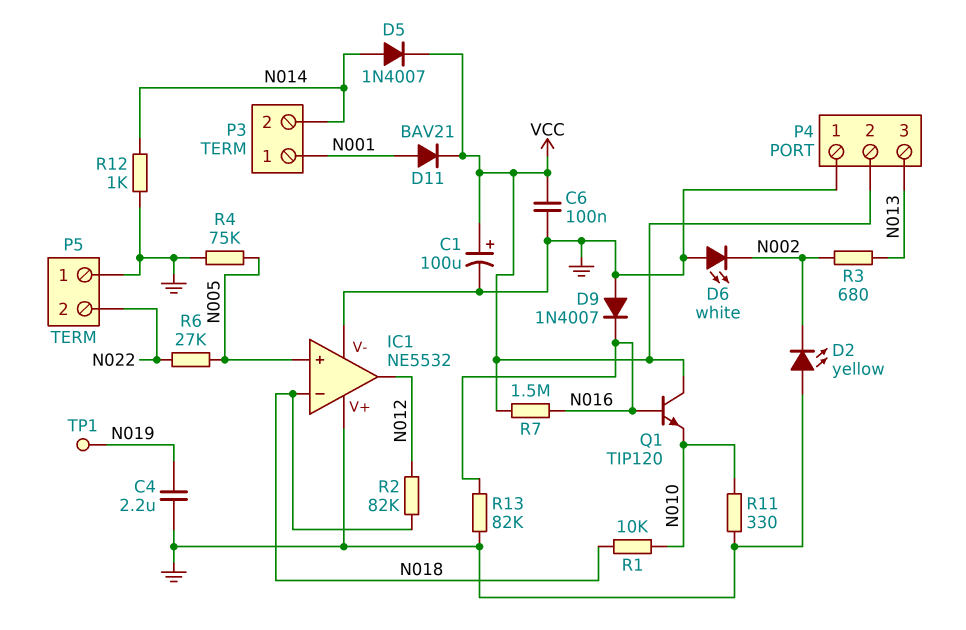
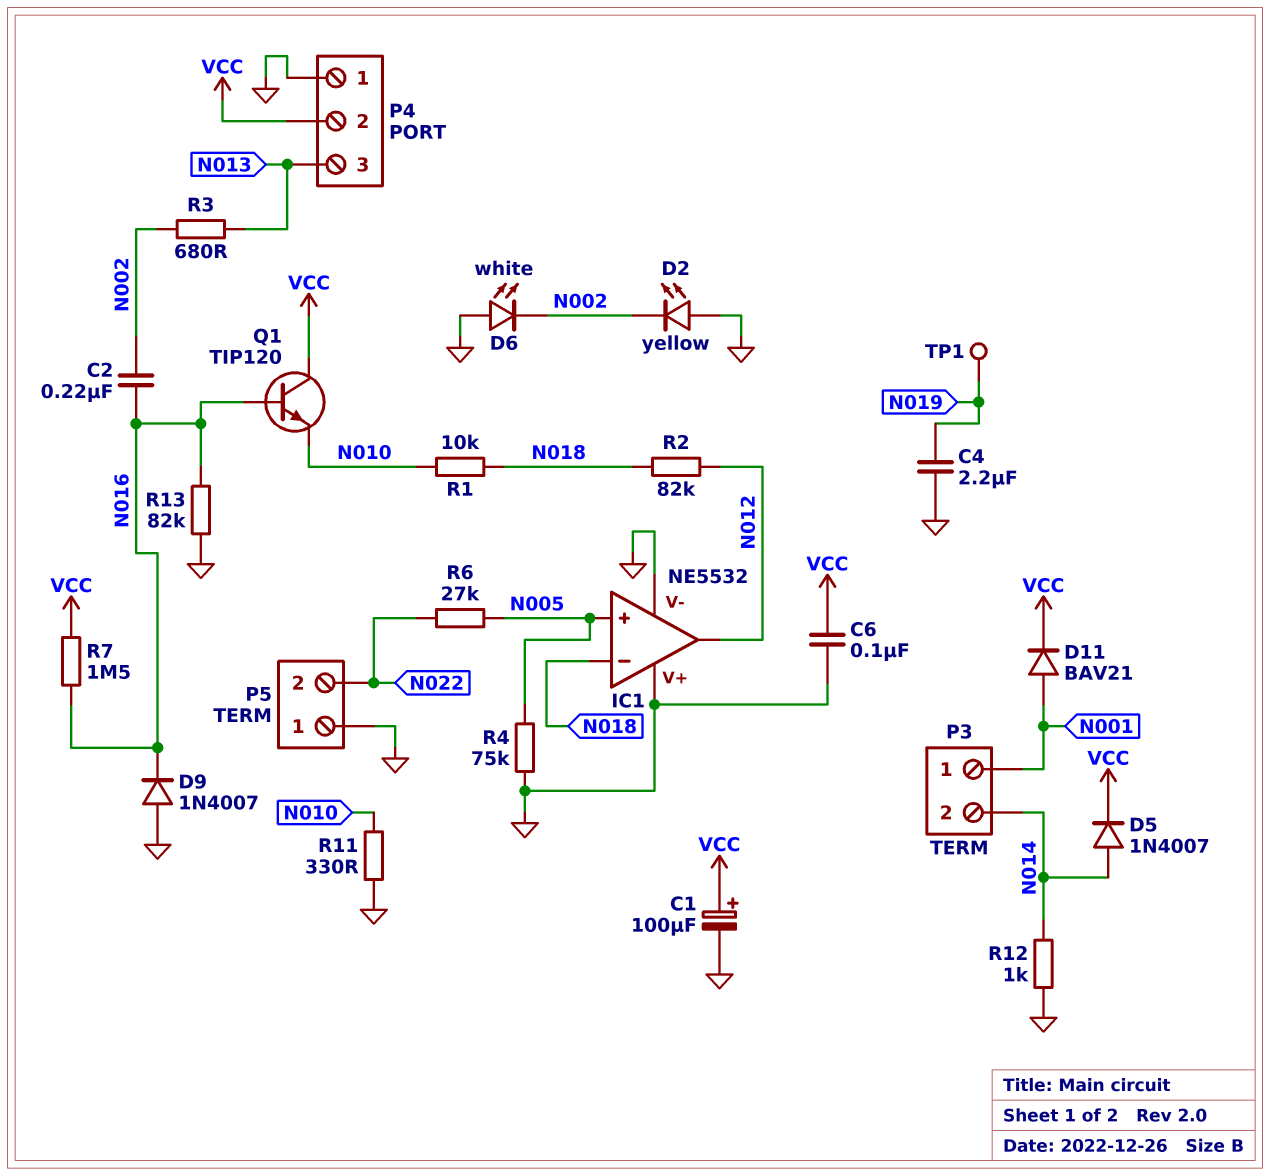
C2: none -> 220nF (N002, N016)

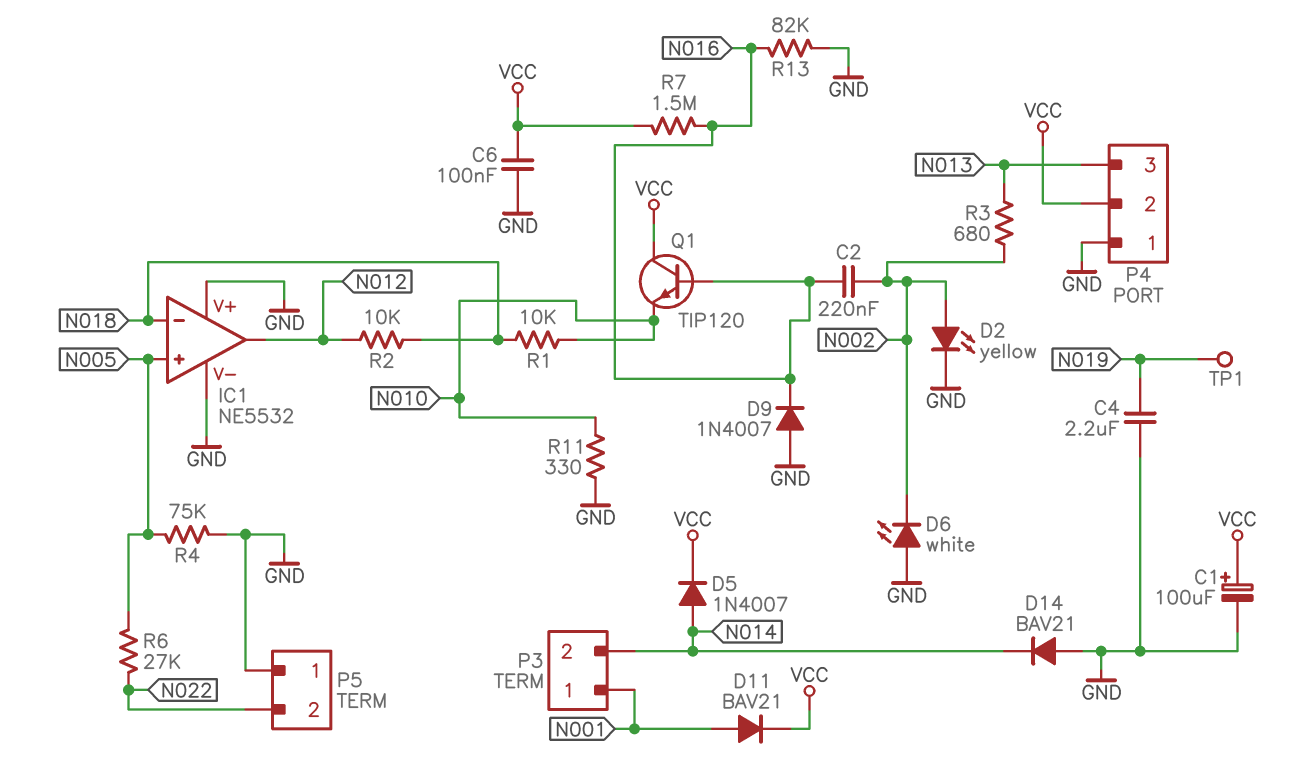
D2: LED yellow (A GND, K N002) -> LED yellow (A N002, K GND)
D14: none -> diode BAV21 (A GND, K N014)
R2: 82k (N012, N018) -> 10k (N012, N018)
R12: 1k (GND, N014) -> none

